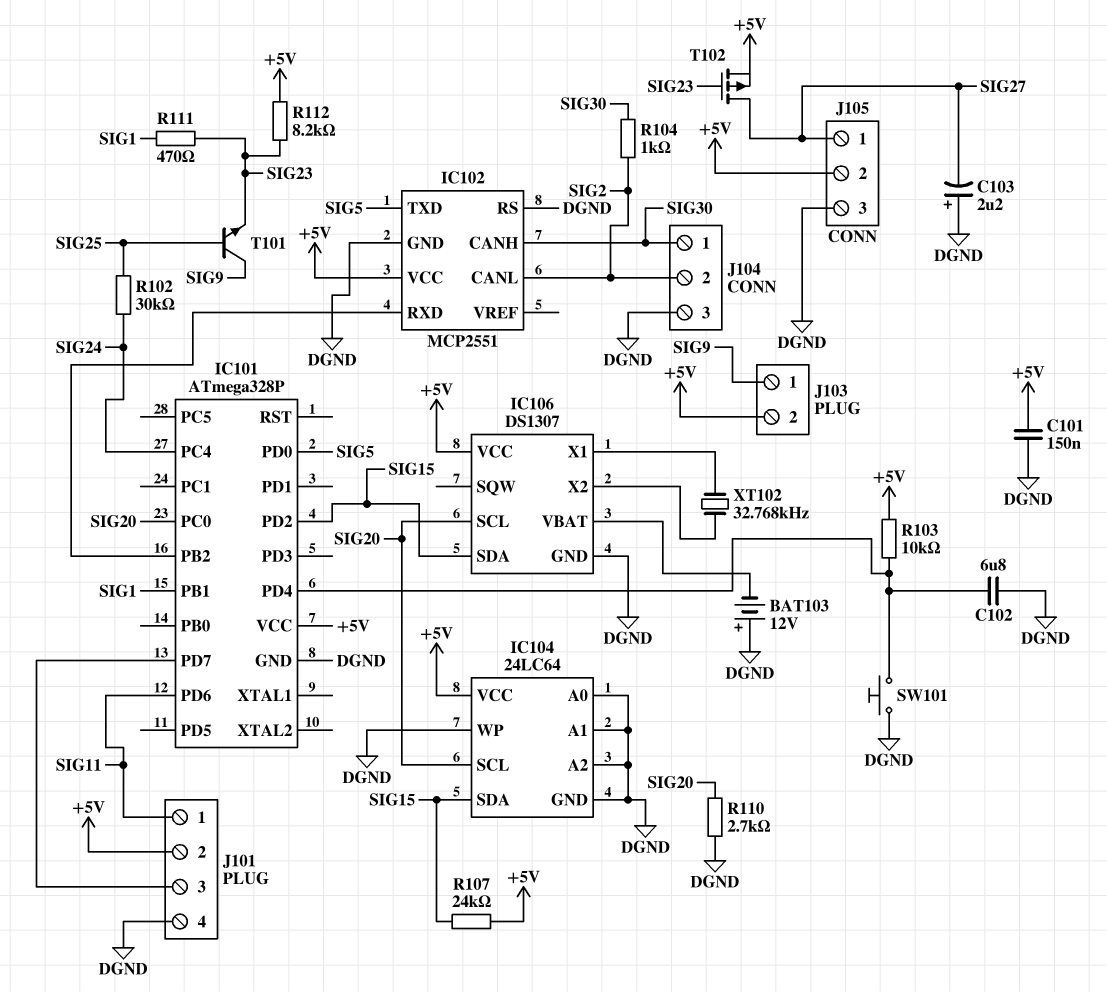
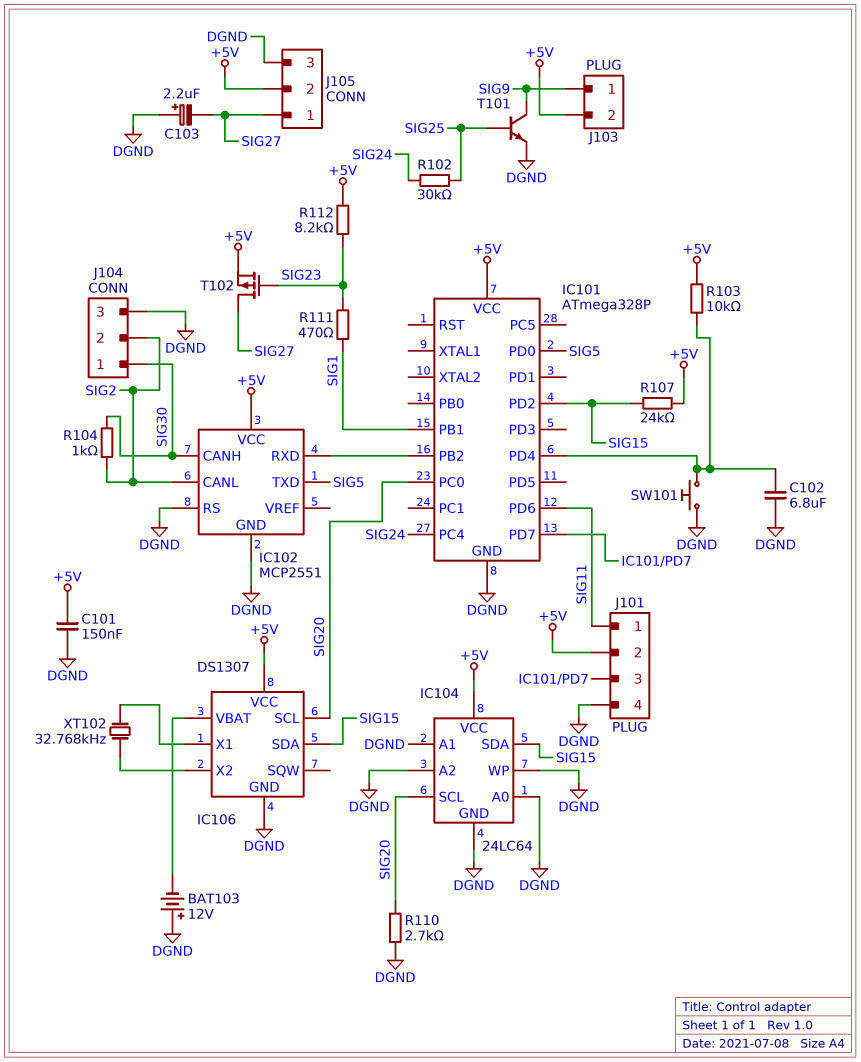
T101: NPN (B SIG25, C SIG9, E SIG23) -> NPN (B SIG25, C SIG9, E DGND)

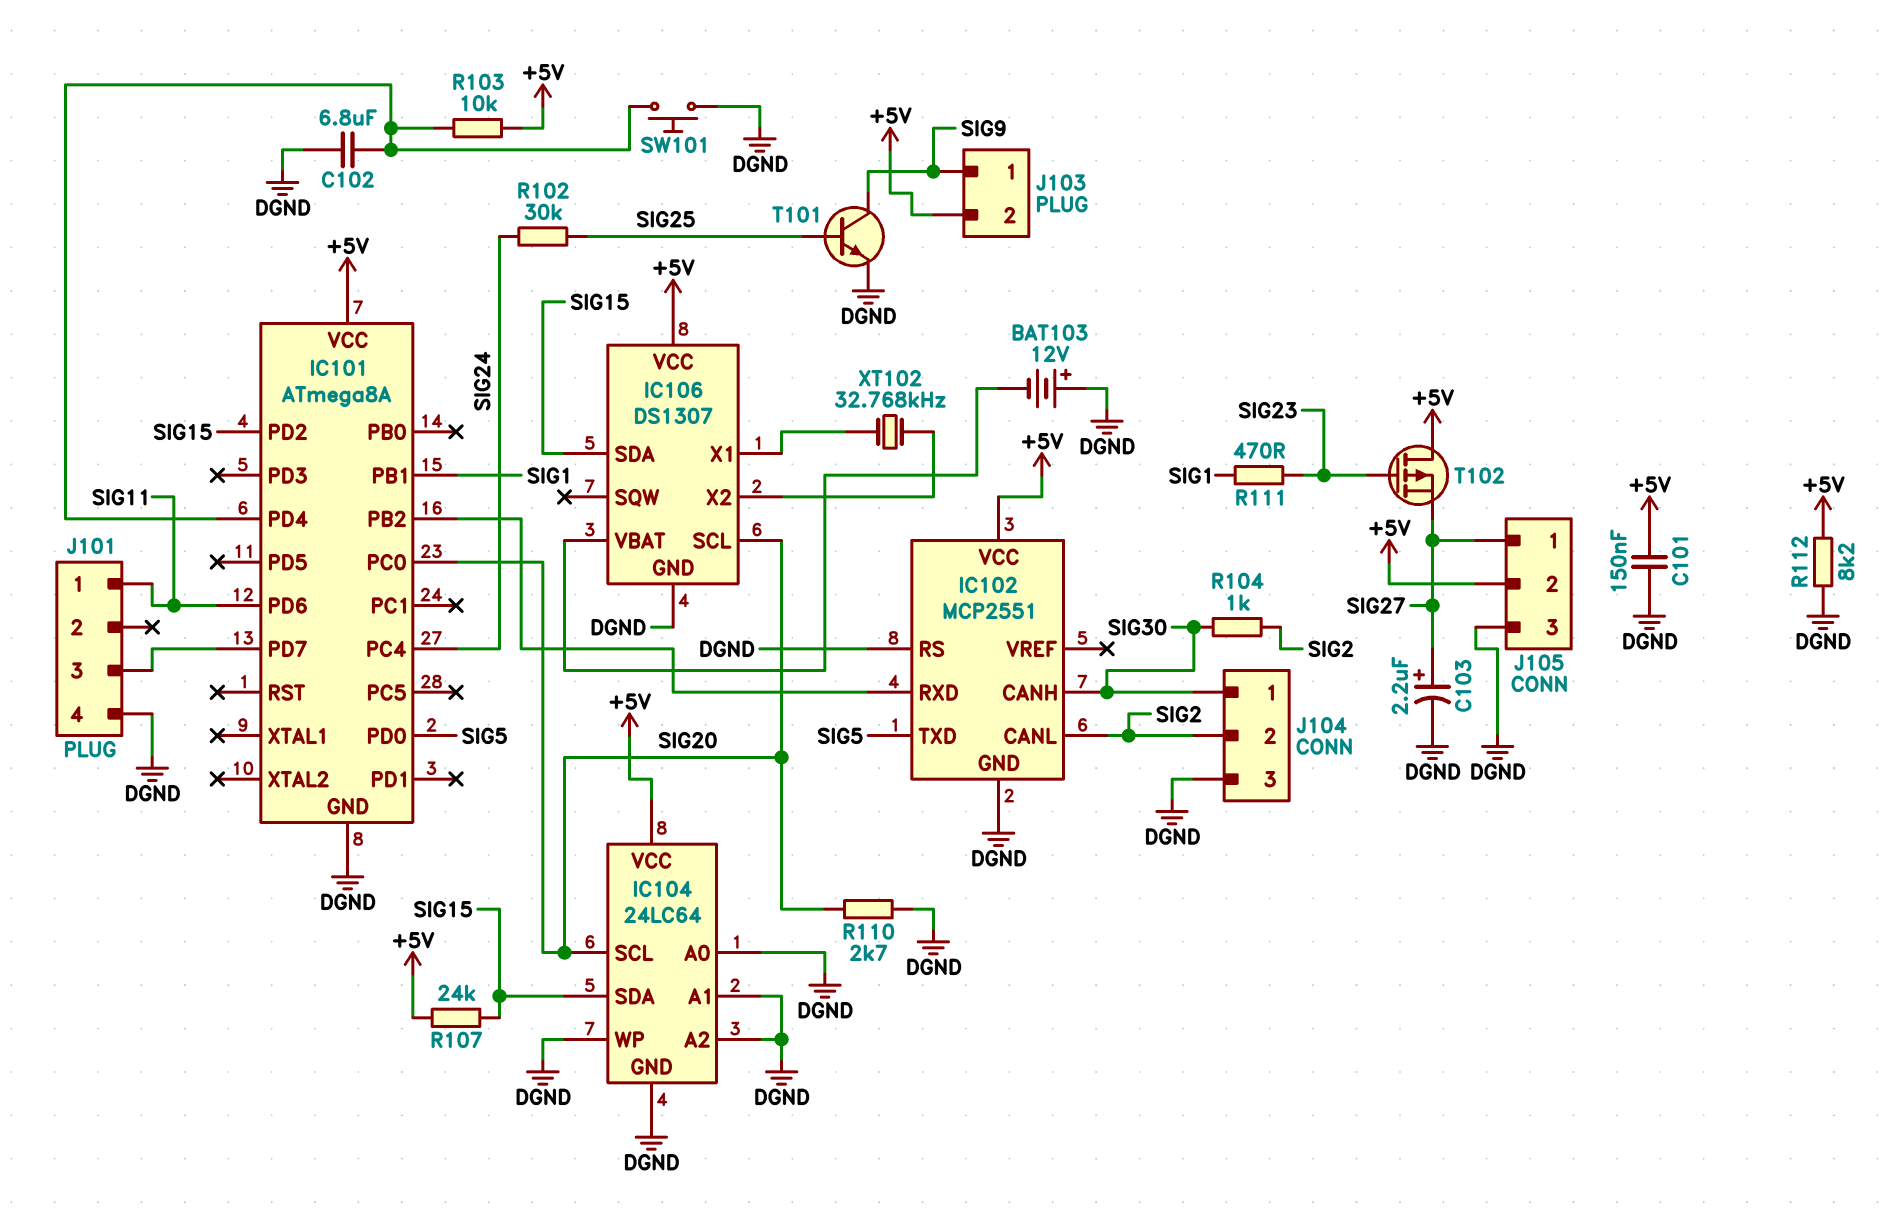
C103: 2.2uF (plus DGND, minus SIG27) -> 2.2uF (plus SIG27, minus DGND)
IC101: ATmega328P -> ATmega8A
J101 pin 2: +5V -> none
R112: 8.2k (+5V, SIG23) -> 8.2k (+5V, DGND)
T102: PMOS (G SIG23, D SIG27, S +5V) -> PMOS (G SIG23, D +5V, S SIG27)

